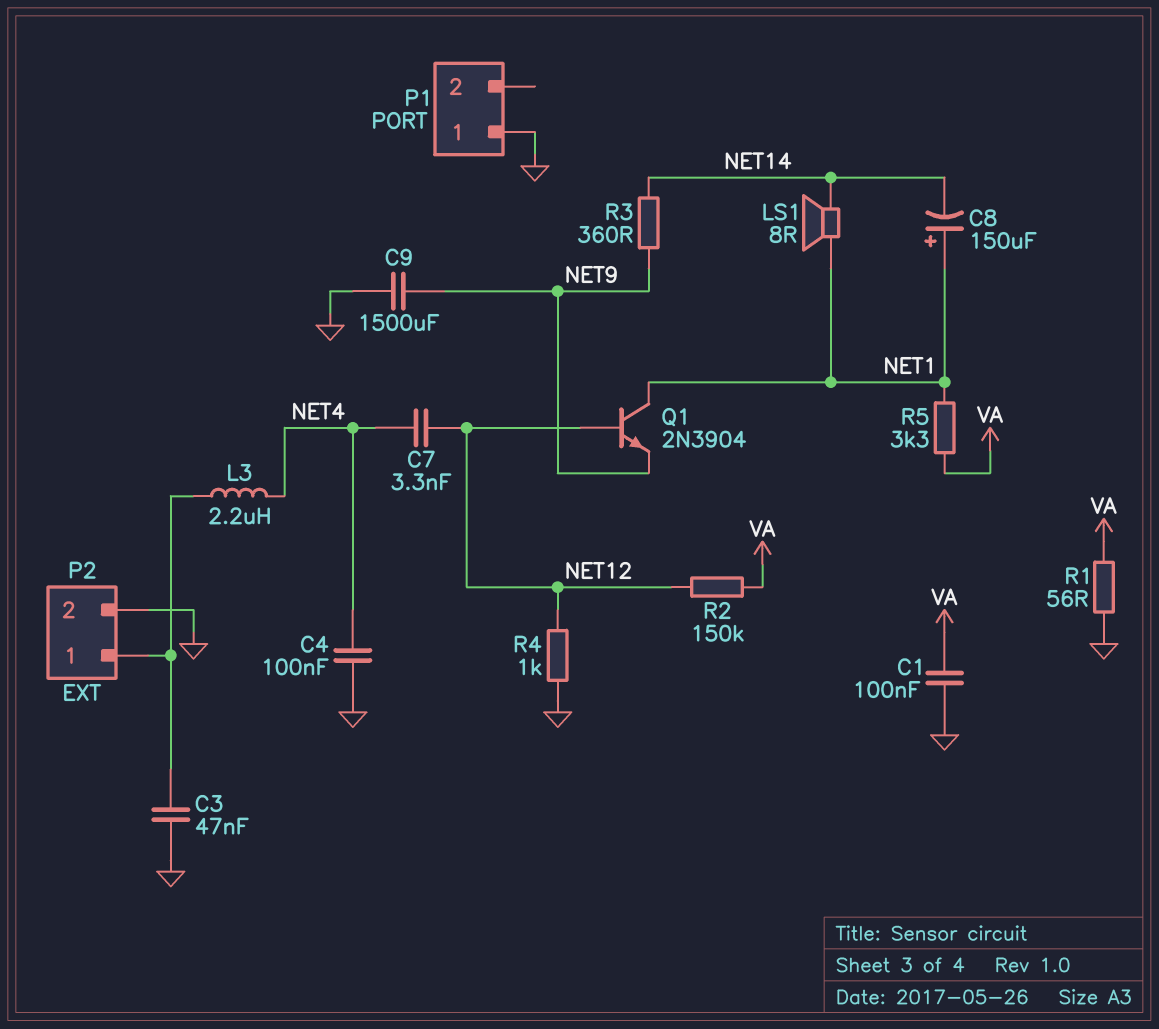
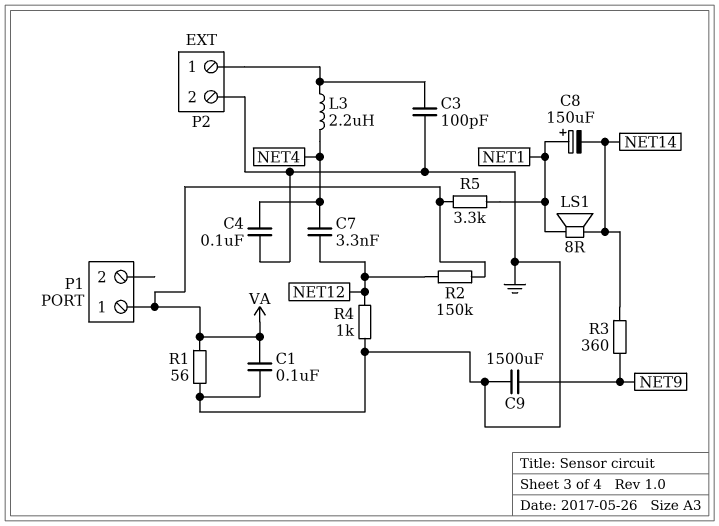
C3: 47nF (GND, P2/1) -> 100pF (GND, P2/1)
P1 pin 1: GND -> VA
Q1: NPN 2N3904 (B NET12, C NET1, E NET9) -> none

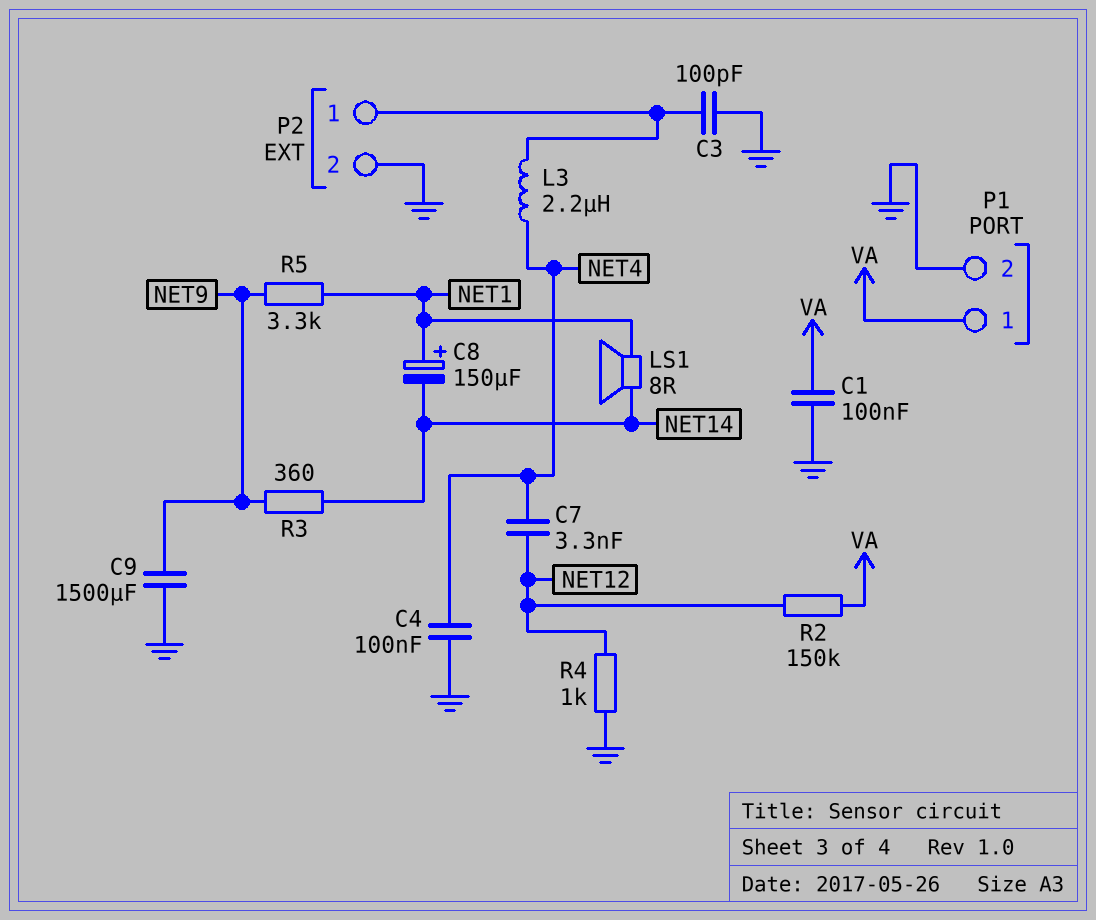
P1 pin 2: none -> GND
R1: 56 (GND, VA) -> none
R5: 3.3k (NET1, VA) -> 3.3k (NET1, NET9)

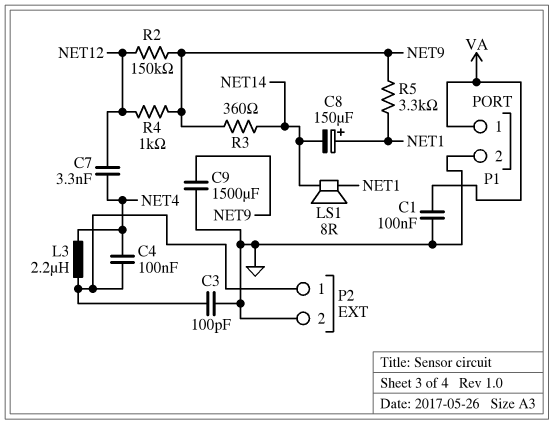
C4: 100nF (GND, NET4) -> 100nF (NET4, P2/1)
R2: 150k (NET12, VA) -> 150k (NET9, NET12)
R4: 1k (GND, NET12) -> 1k (NET9, NET12)

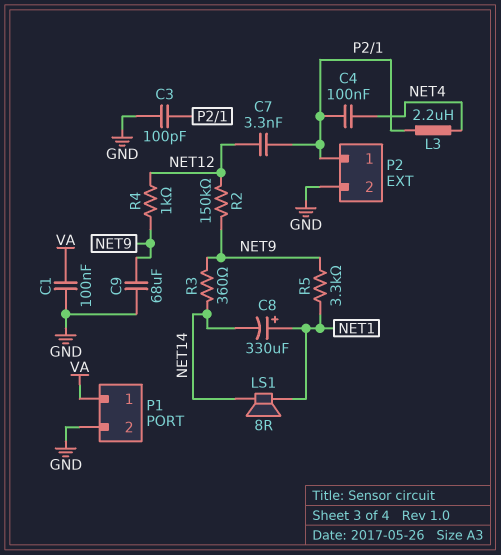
C7: 3.3nF (NET4, NET12) -> 3.3nF (NET12, P2/1)
C8: 150uF (plus NET1, minus NET14) -> 330uF (plus NET1, minus NET14)
C9: 1500uF (GND, NET9) -> 68uF (GND, NET9)

